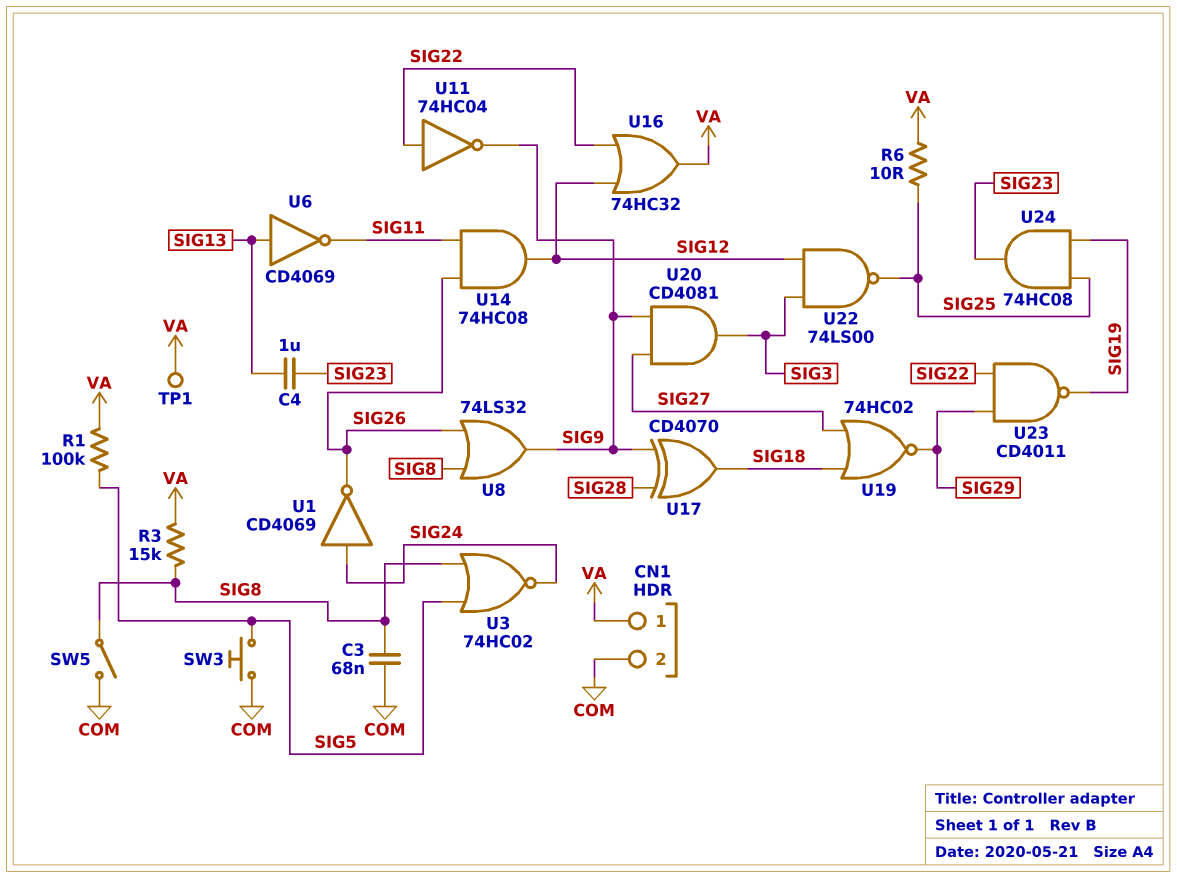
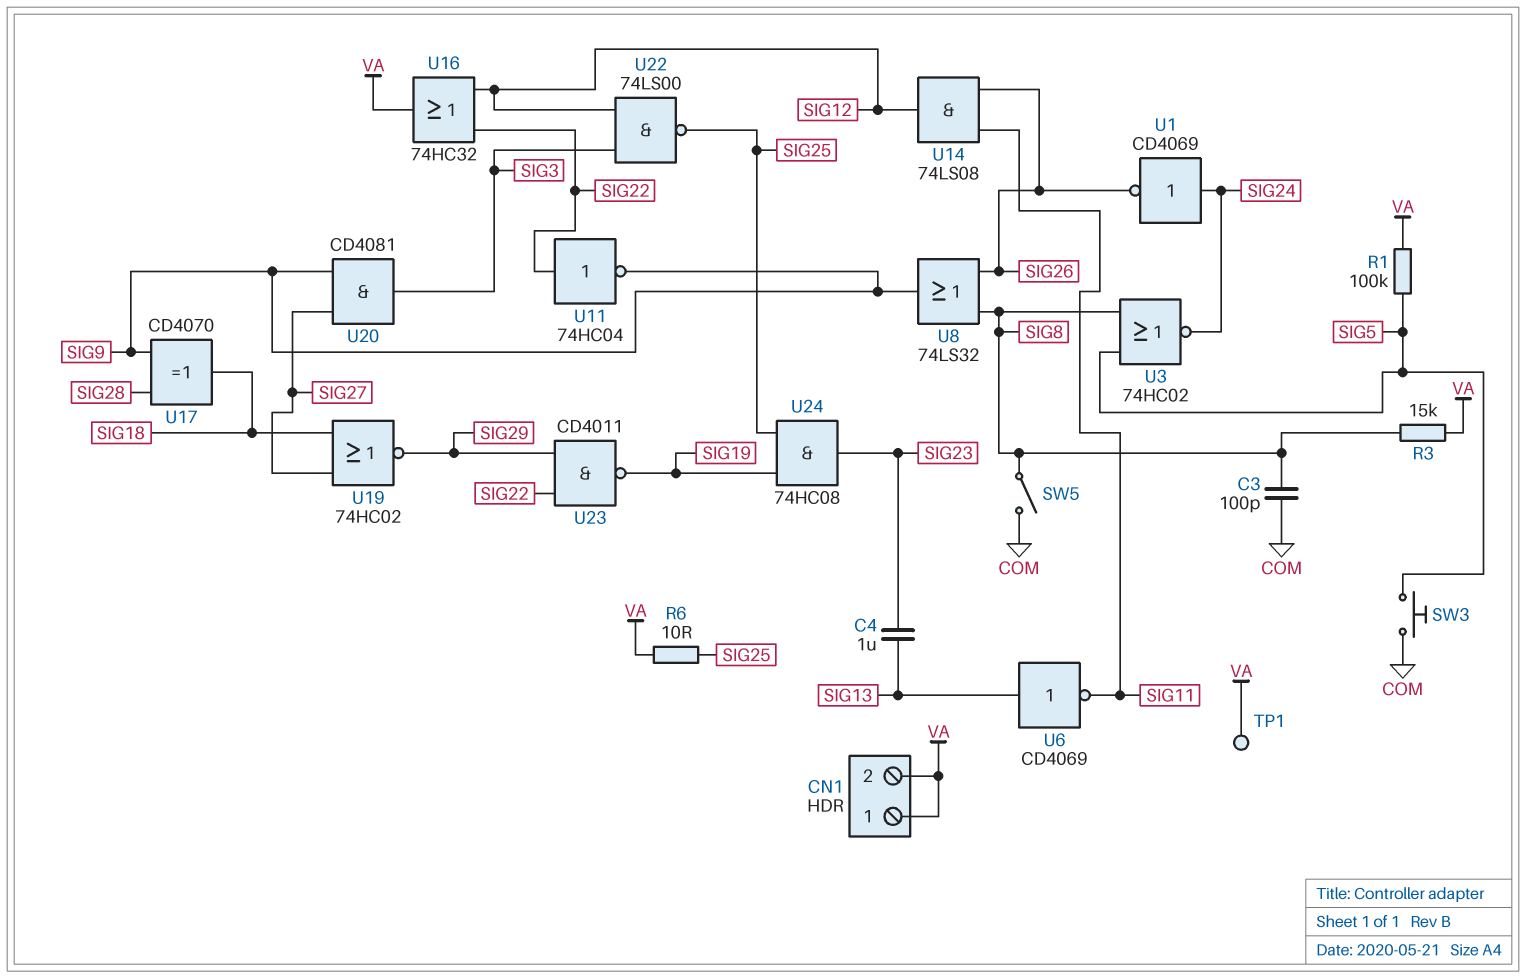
C3: 68nF (COM, SIG8) -> 100pF (COM, SIG8)
CN1 pin 2: COM -> VA
U14: AND 74HC08 (in SIG11, in SIG26, out SIG12) -> AND 74LS08 (in SIG11, in SIG26, out SIG12)

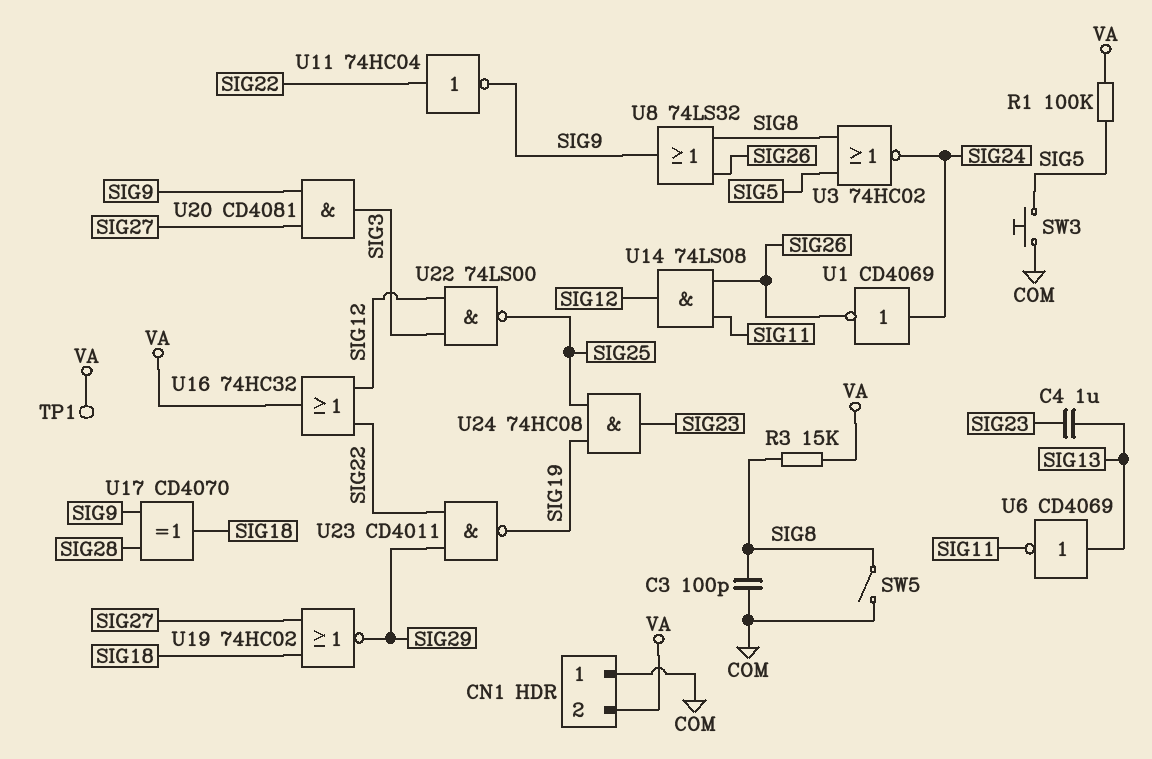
CN1 pin 1: VA -> COM
R6: 10 (SIG25, VA) -> none

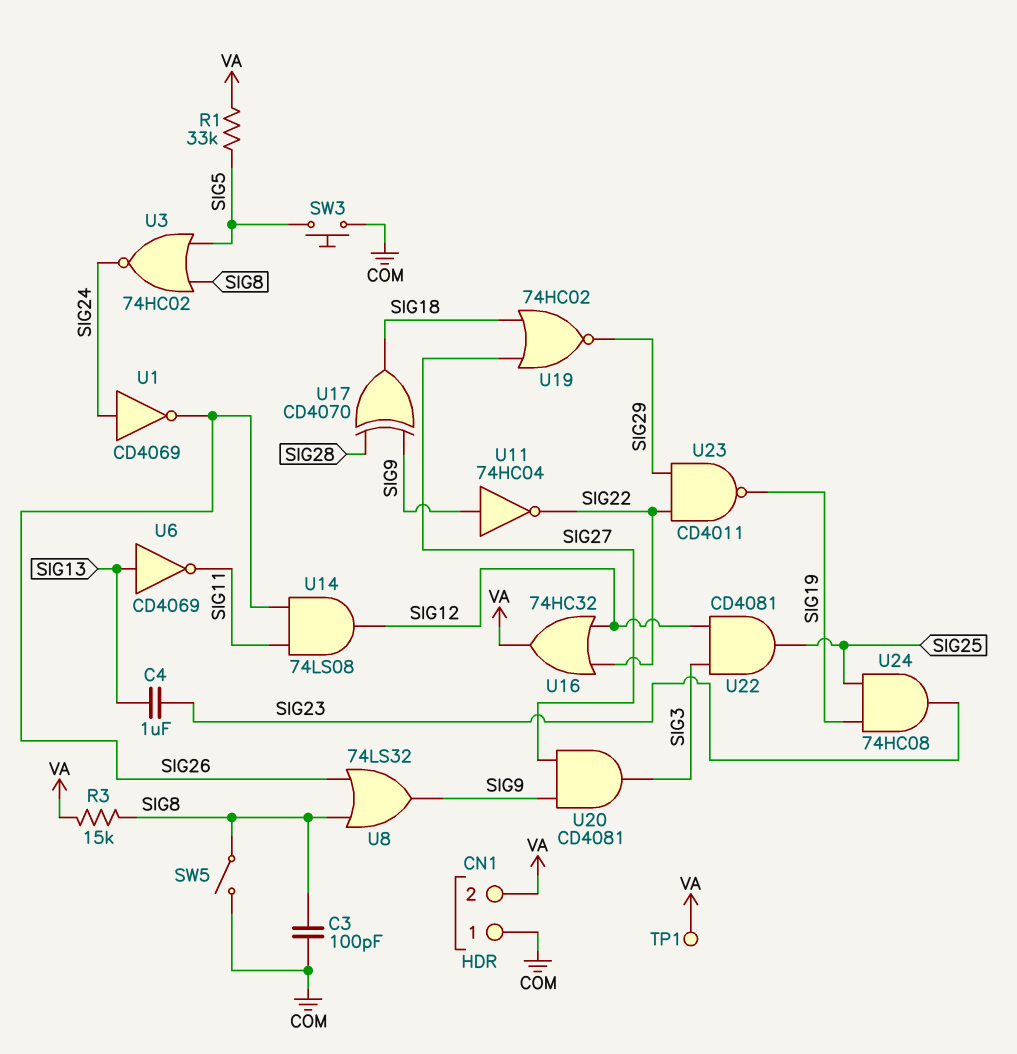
R1: 100k (SIG5, VA) -> 33k (SIG5, VA)
U11: NOT 74HC04 (in SIG22, out SIG9) -> NOT 74HC04 (in SIG9, out SIG22)
U22: NAND 74LS00 (in SIG3, in SIG12, out SIG25) -> AND CD4081 (in SIG3, in SIG12, out SIG25)

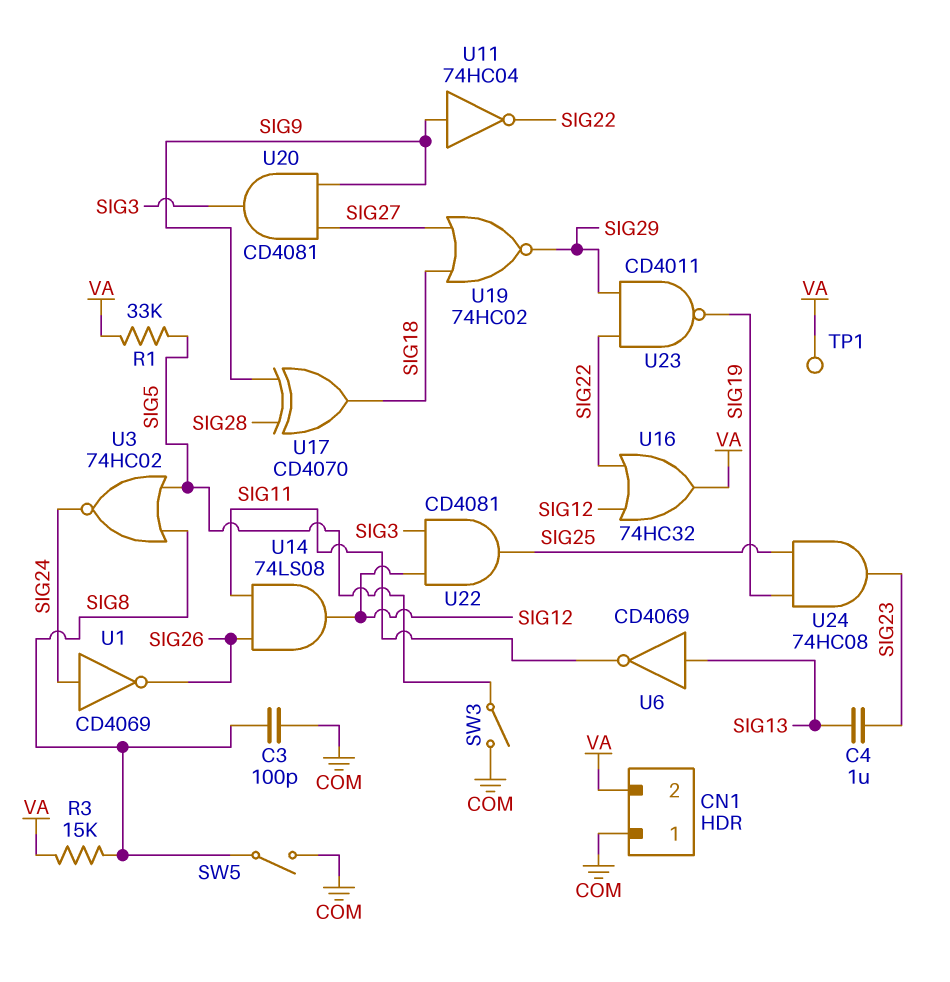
SW3: button (COM, SIG5) -> switch (COM, SIG5)
U8: OR 74LS32 (in SIG8, in SIG26, out SIG9) -> none

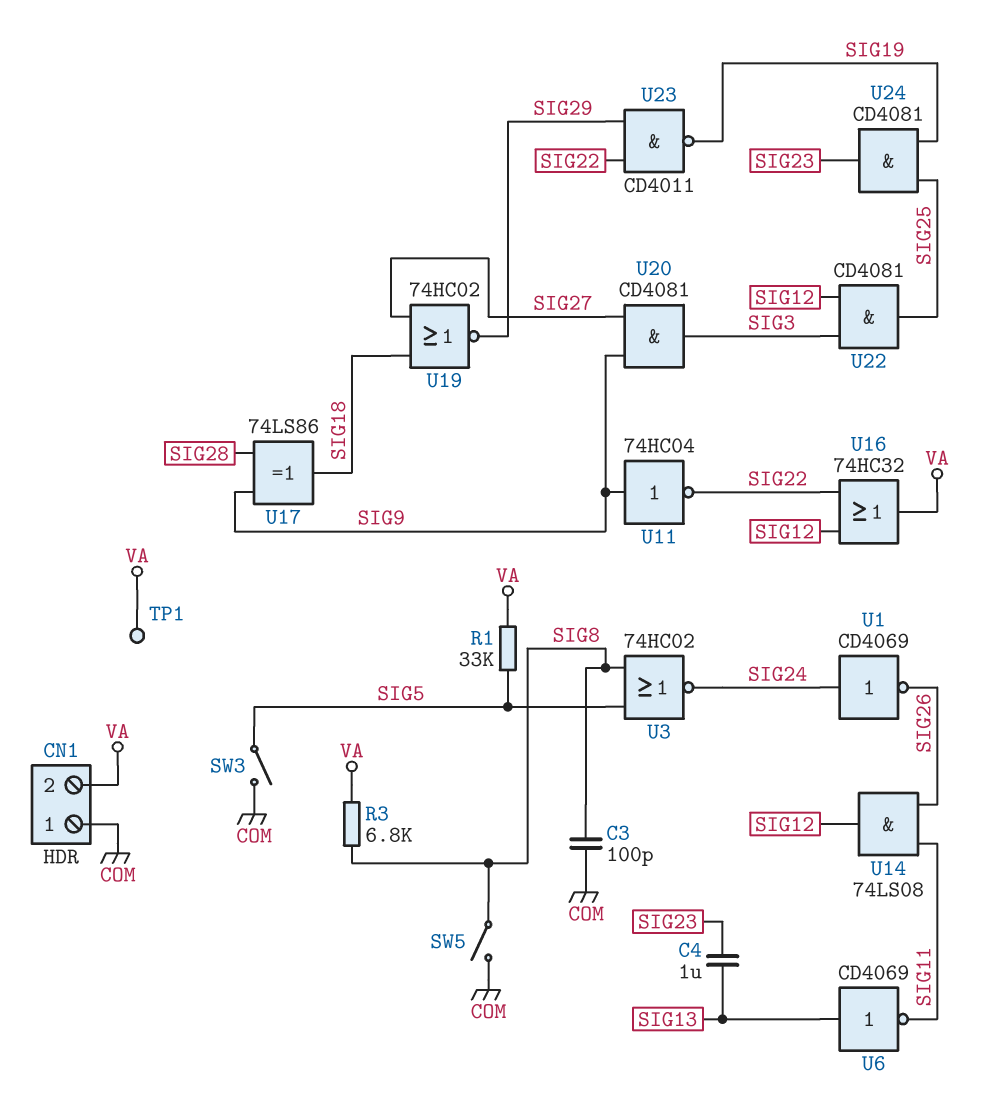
R3: 15k (SIG8, VA) -> 6.8k (SIG8, VA)
U17: XOR CD4070 (in SIG9, in SIG28, out SIG18) -> XOR 74LS86 (in SIG9, in SIG28, out SIG18)
U24: AND 74HC08 (in SIG19, in SIG25, out SIG23) -> AND CD4081 (in SIG19, in SIG25, out SIG23)

